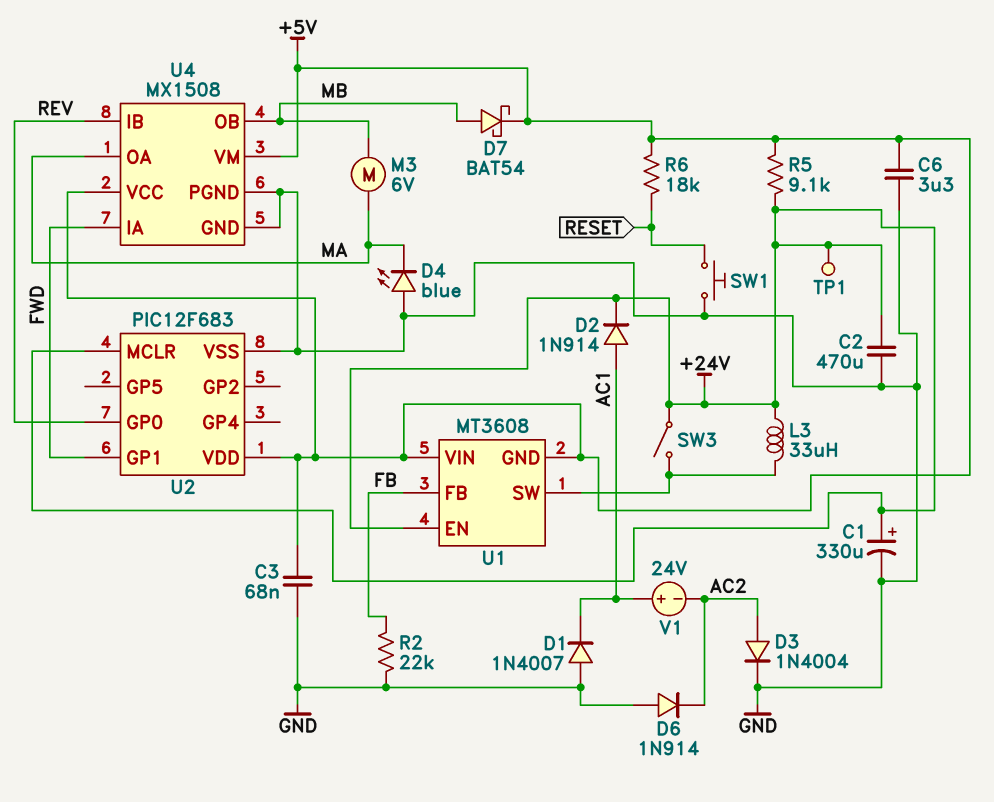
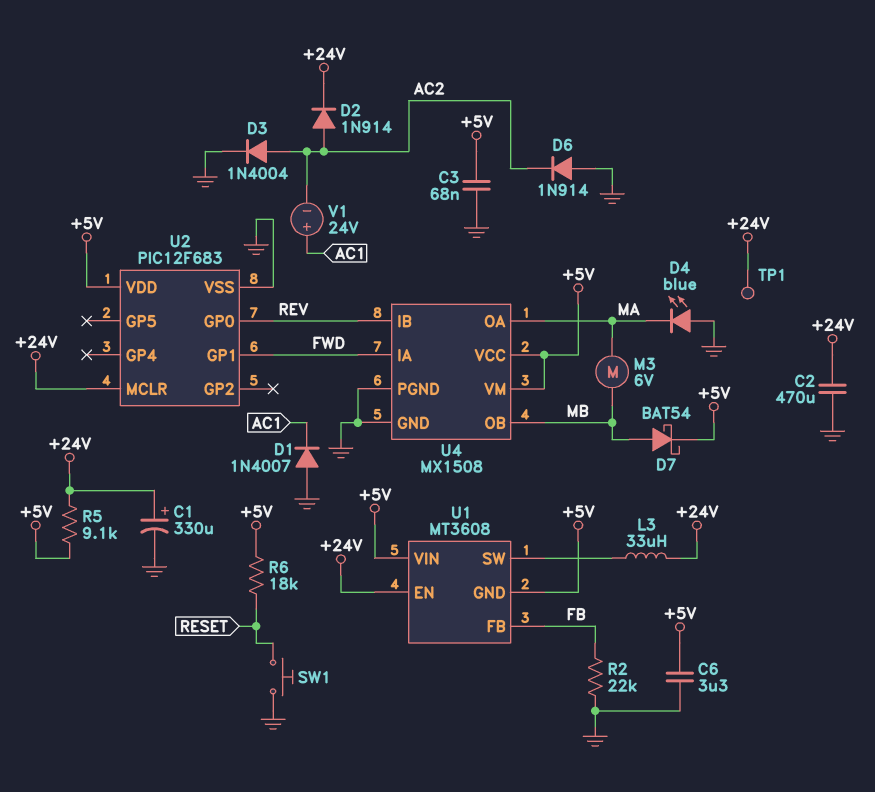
D2: diode 1N914 (A AC1, K +24V) -> diode 1N914 (A AC2, K +24V)
SW3: switch (+24V, U1/SW) -> none

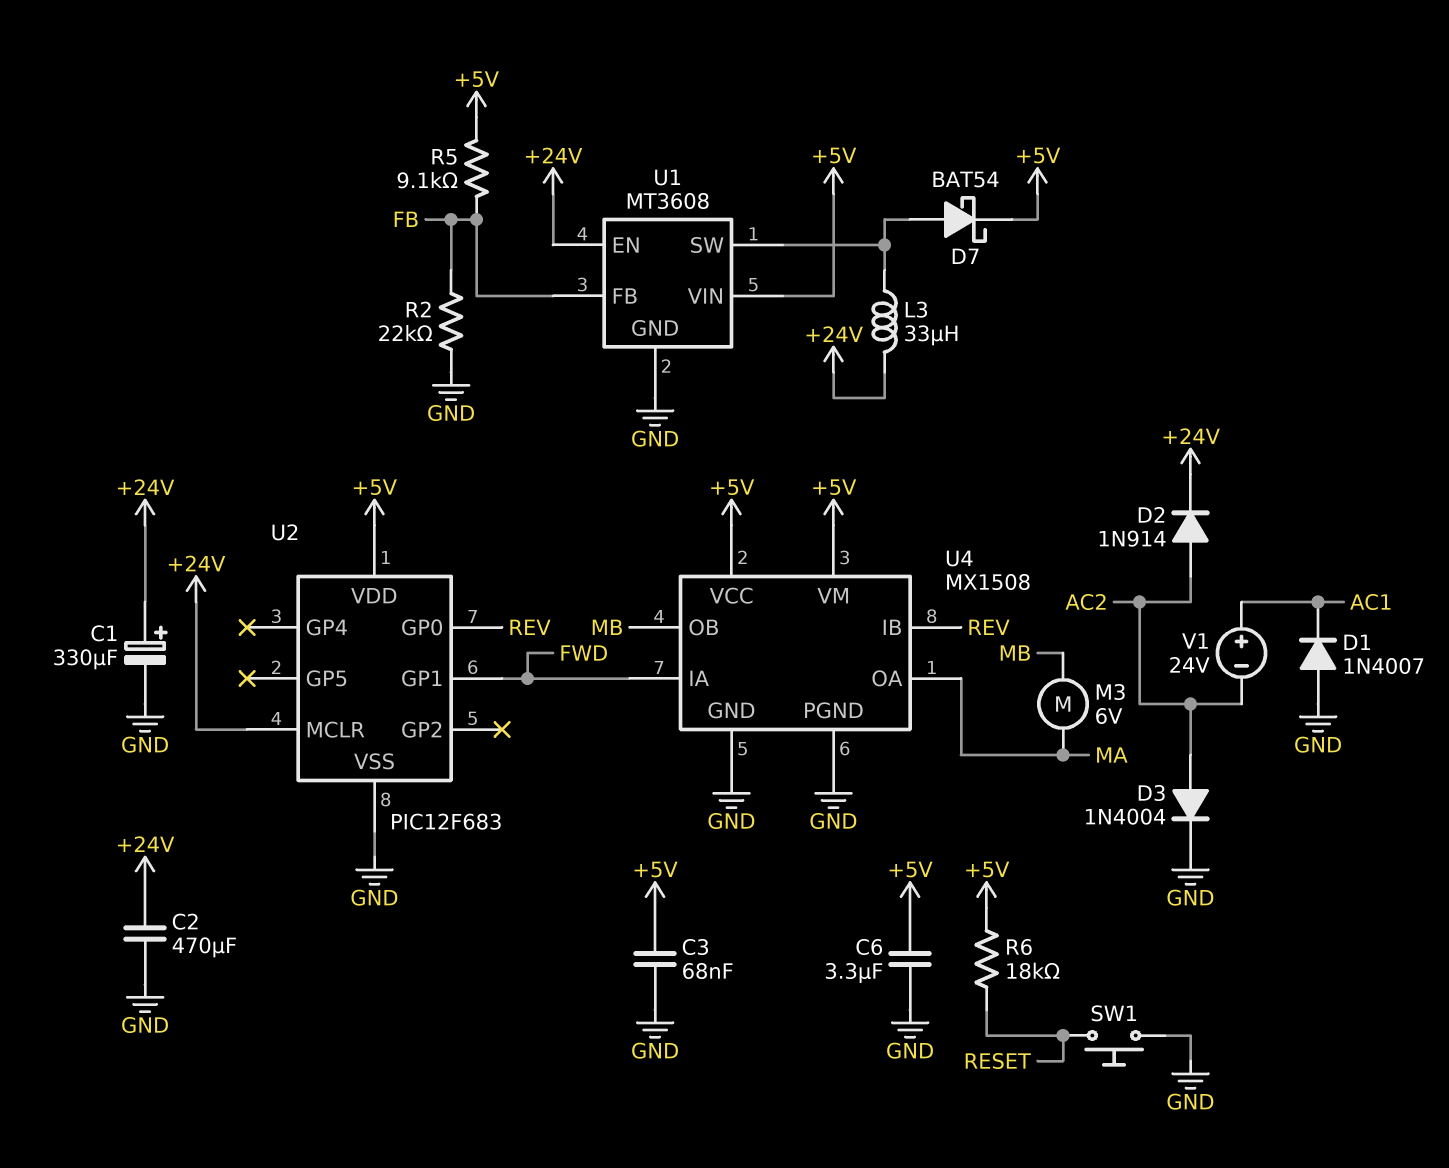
D4: LED blue (A GND, K MA) -> none
D6: diode 1N914 (A GND, K AC2) -> none
D7: schottky BAT54 (A MB, K +5V) -> schottky BAT54 (A U1/SW, K +5V)
R5: 9.1k (+5V, +24V) -> 9.1k (+5V, FB)
TP1: test point (+24V) -> none
U1 pin GND: +5V -> GND

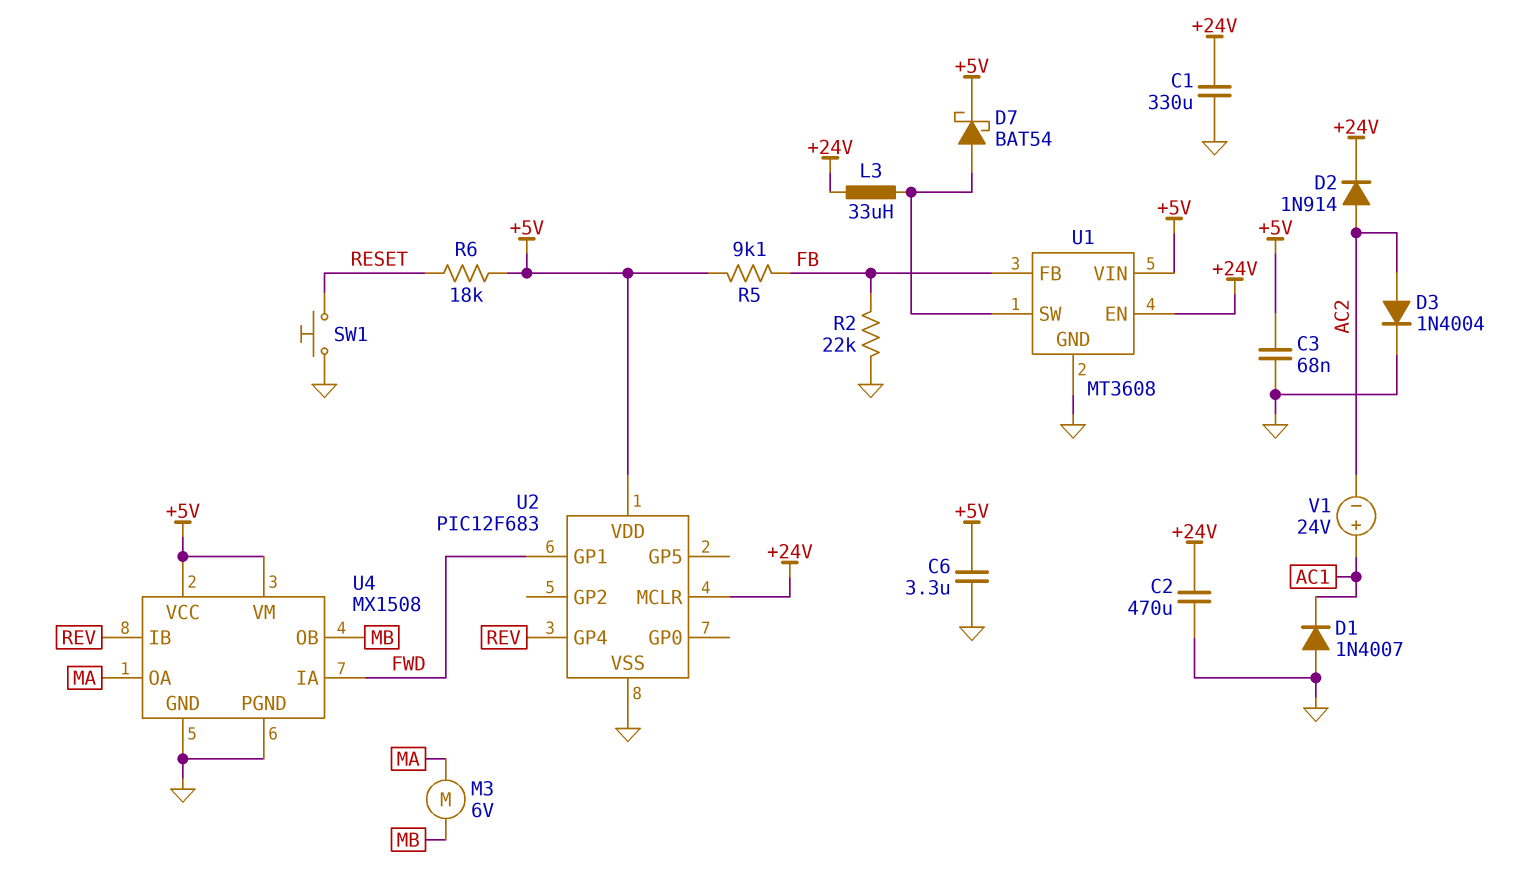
C1: 330uF (plus +24V, minus GND) -> 330uF (+24V, GND)
U2 pin GP0: REV -> none
U2 pin GP4: none -> REV

